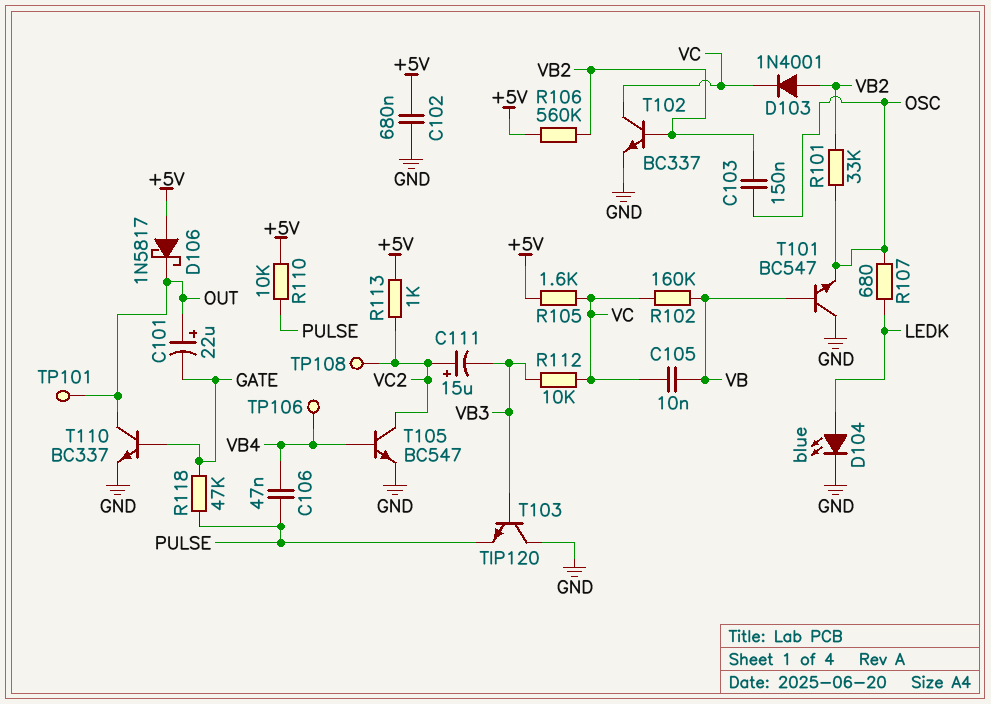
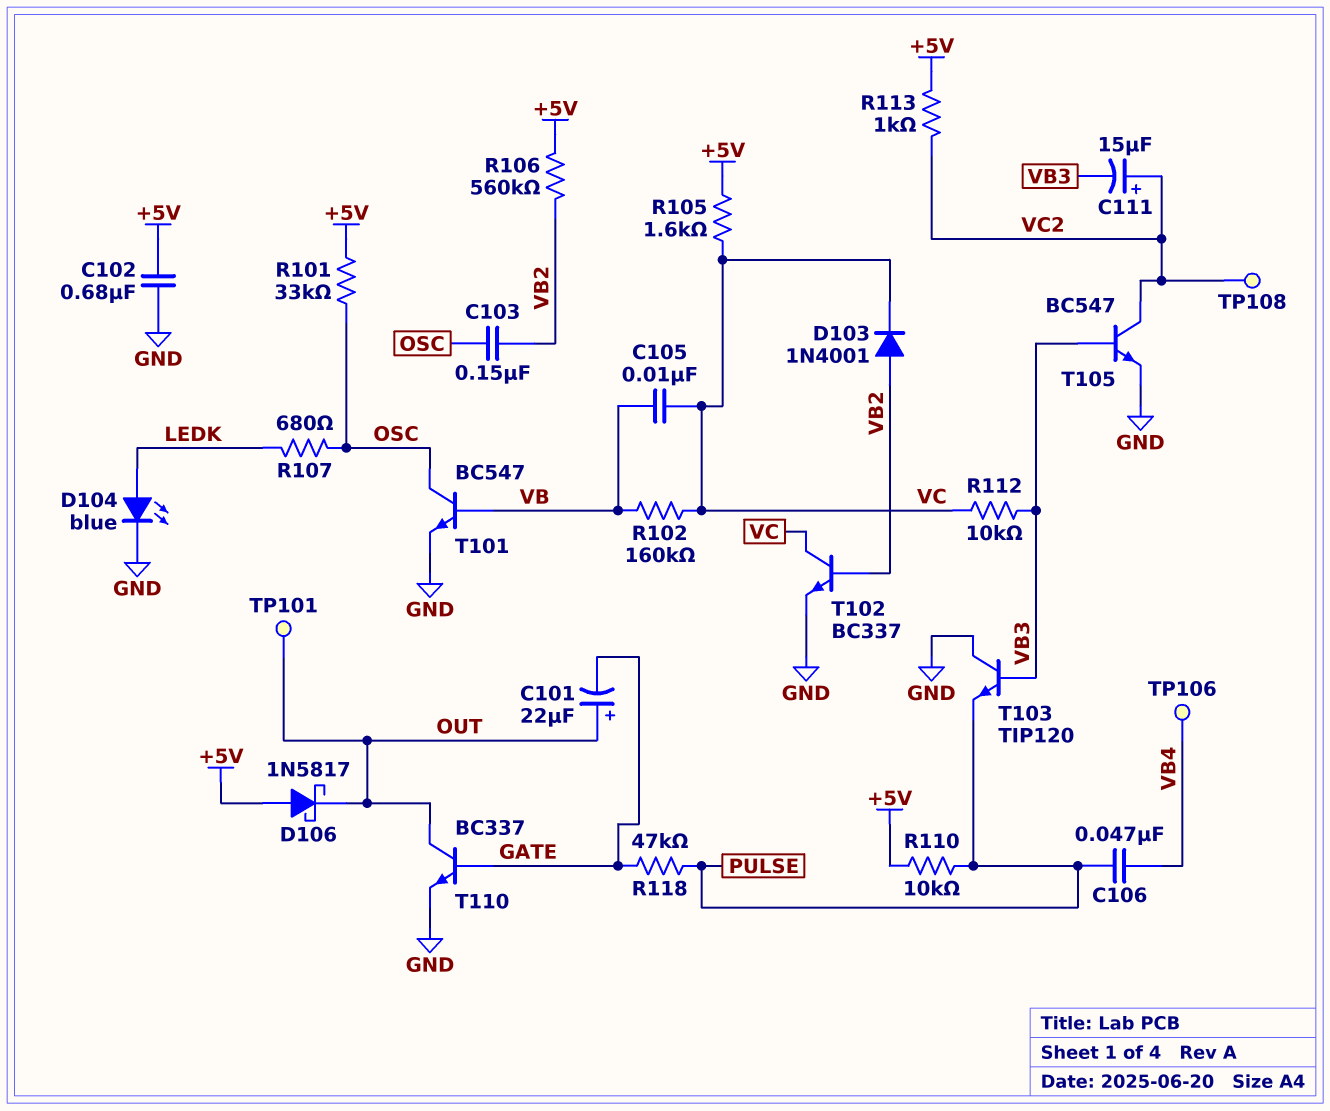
R101: 33k (OSC, VB2) -> 33k (+5V, OSC)
T101: NPN BC547 (B VB, C GND, E OSC) -> NPN BC547 (B VB, C OSC, E GND)
T105: NPN BC547 (B VB4, C VC2, E GND) -> NPN BC547 (B VB3, C VC2, E GND)

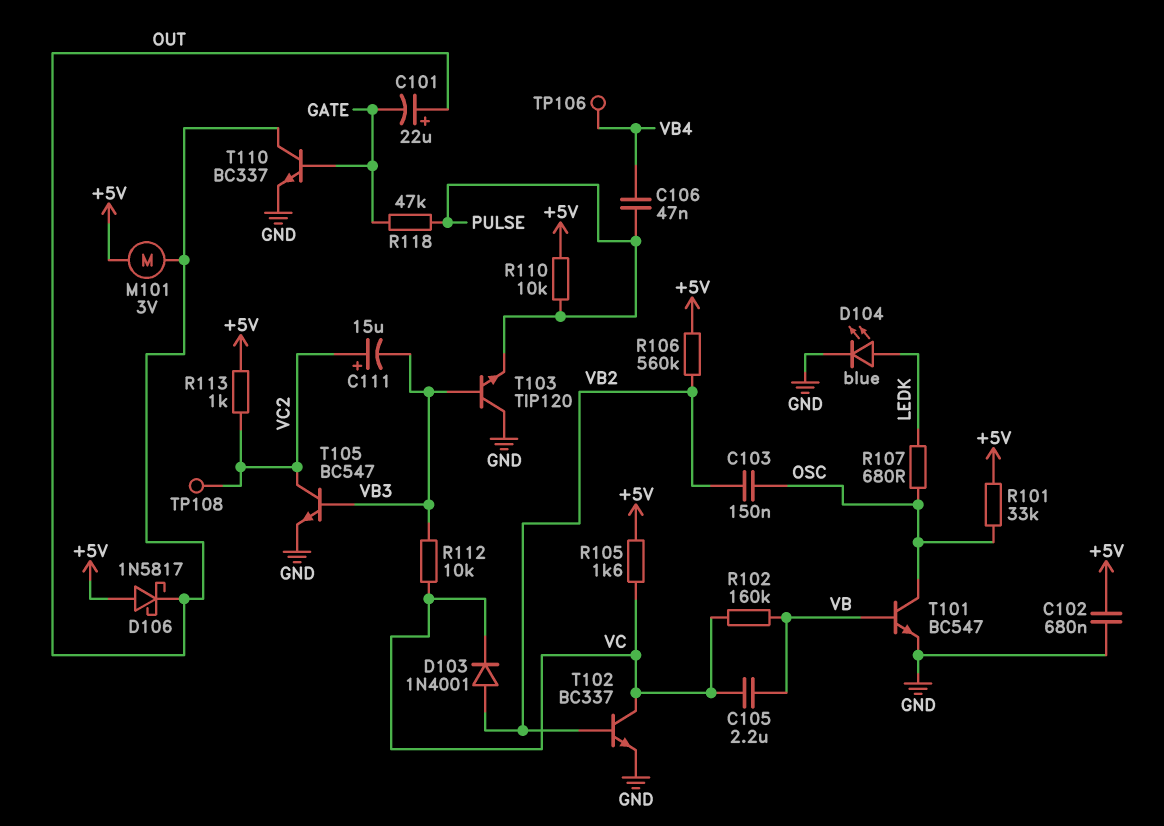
C105: 10nF (VB, VC) -> 2.2uF (VB, VC)
M101: none -> motor 3V (+5V, OUT)
TP101: test point (OUT) -> none

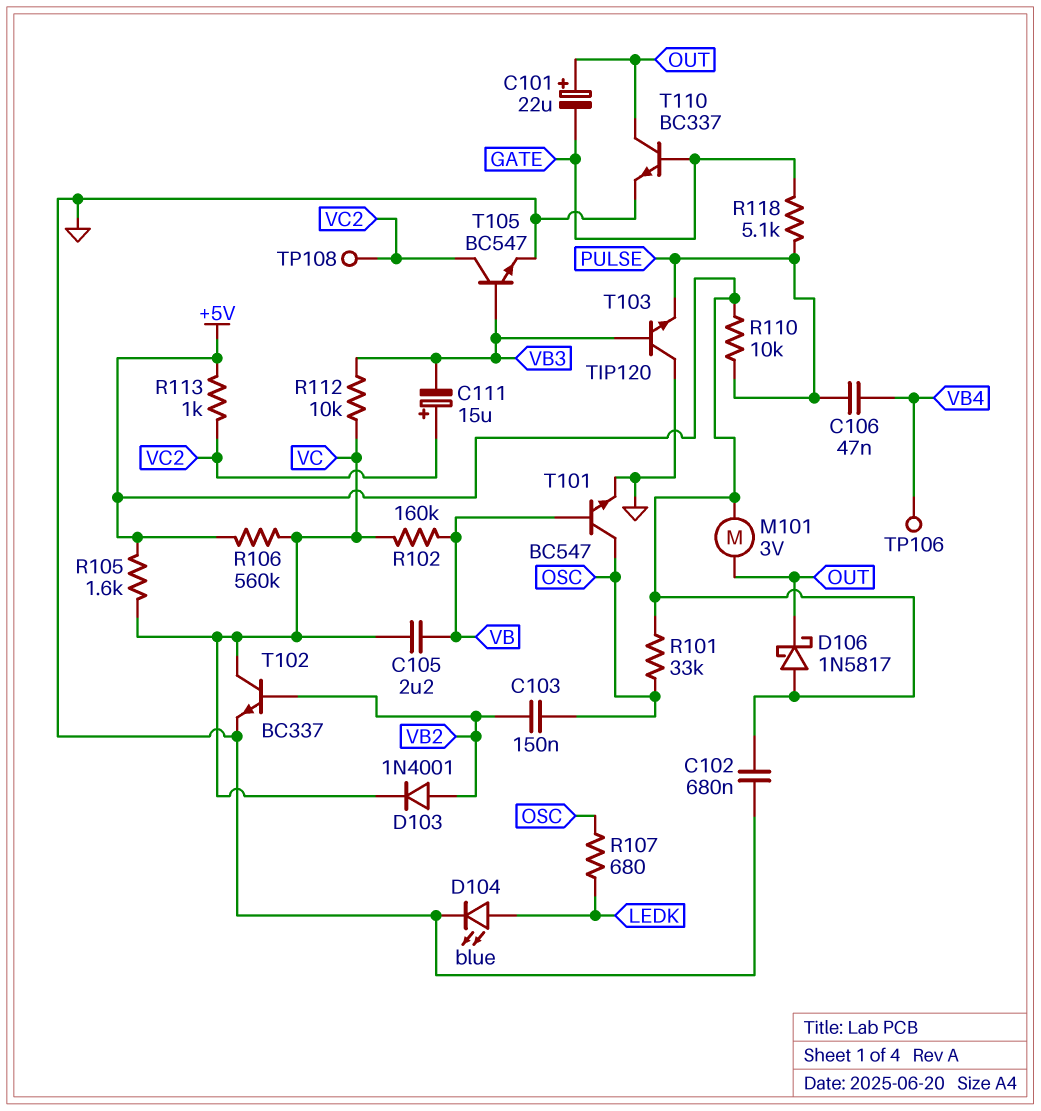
R106: 560k (+5V, VB2) -> 560k (+5V, VC)
R118: 47k (GATE, PULSE) -> 5.1k (GATE, PULSE)

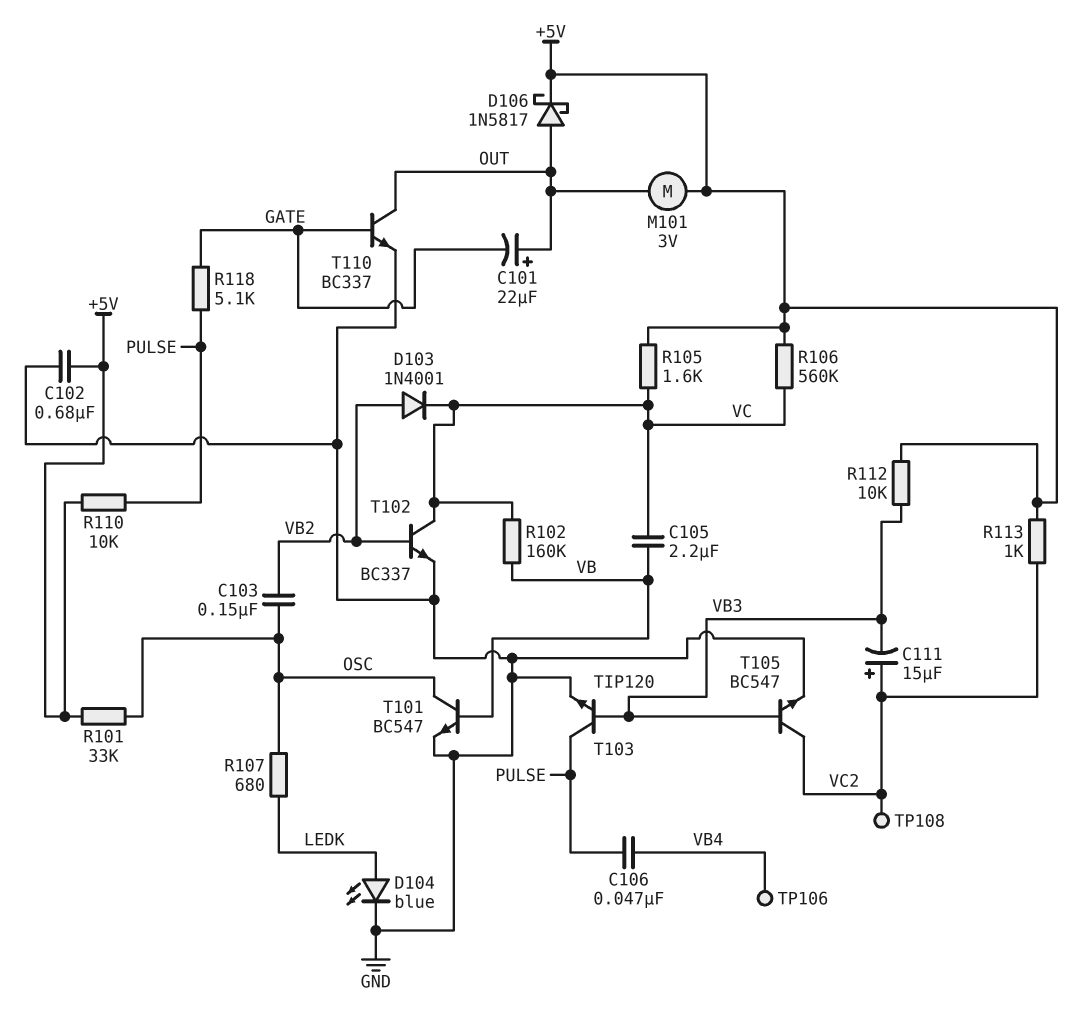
D106: schottky 1N5817 (A +5V, K OUT) -> schottky 1N5817 (A OUT, K +5V)
R112: 10k (VB3, VC) -> 10k (+5V, VB3)
T103: NPN TIP120 (B VB3, C GND, E PULSE) -> NPN TIP120 (B VB3, C PULSE, E GND)

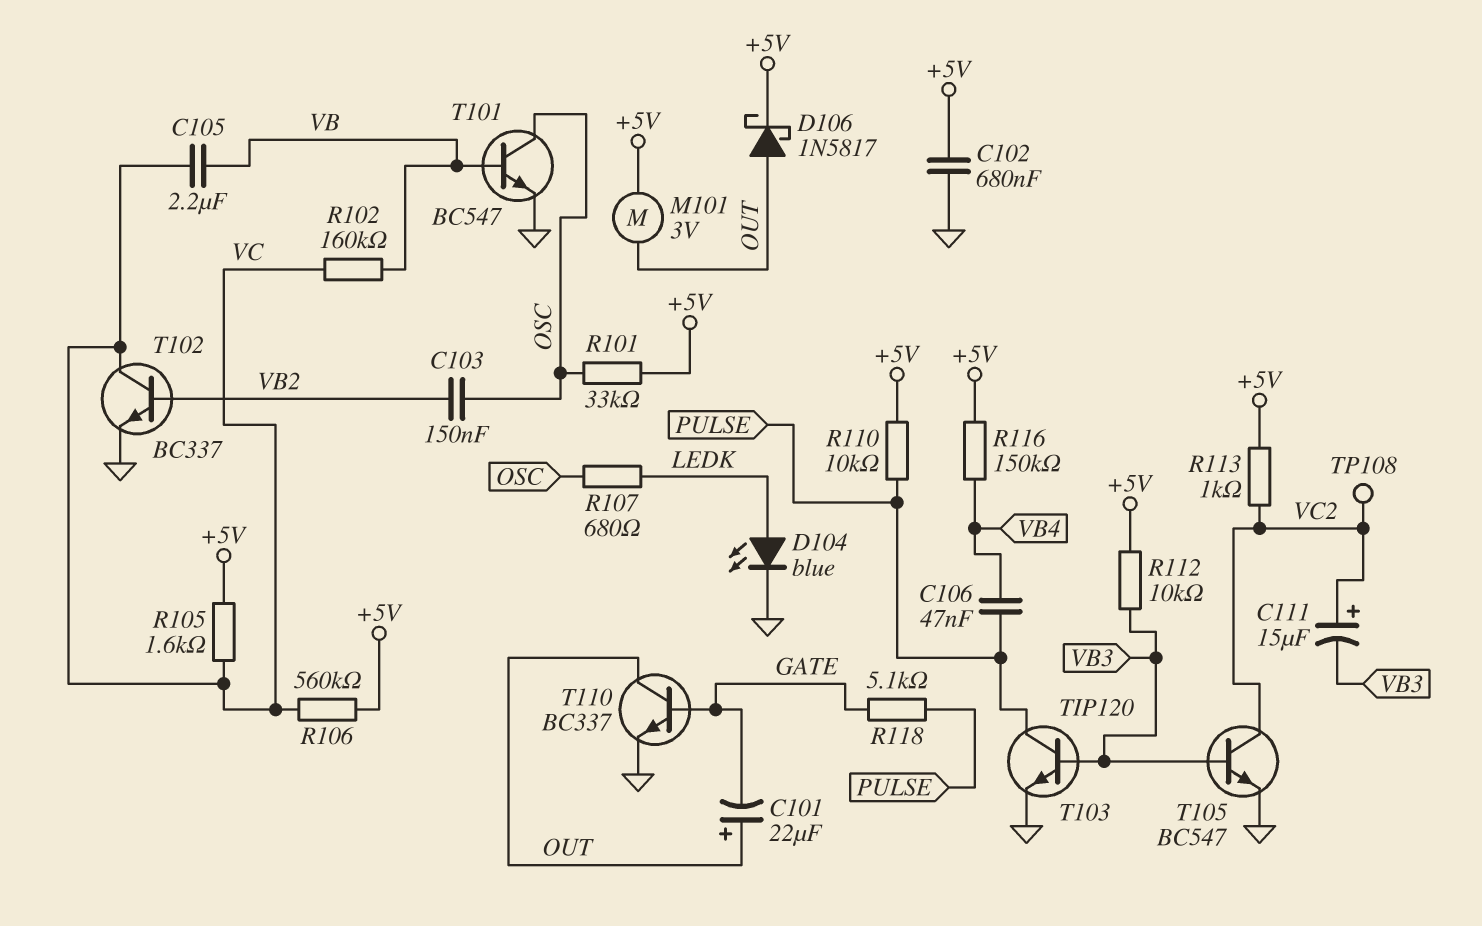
D103: diode 1N4001 (A VB2, K VC) -> none
R116: none -> 150k (+5V, VB4)
TP106: test point (VB4) -> none

